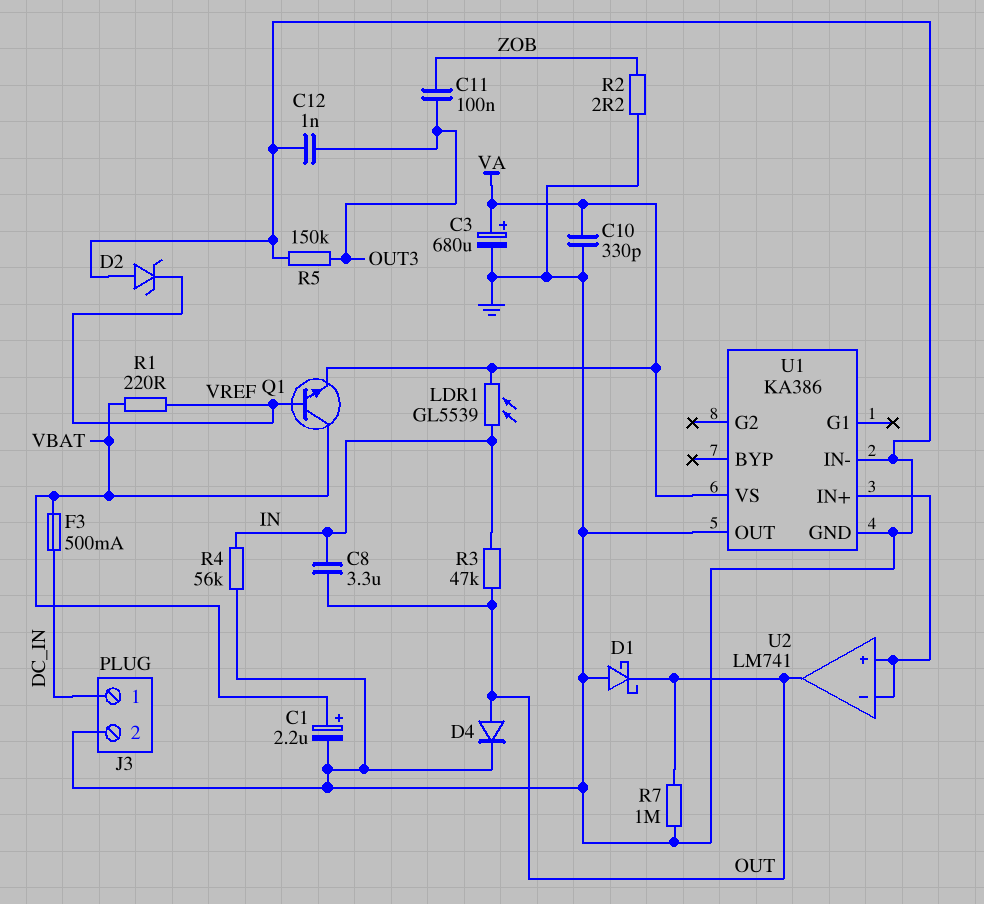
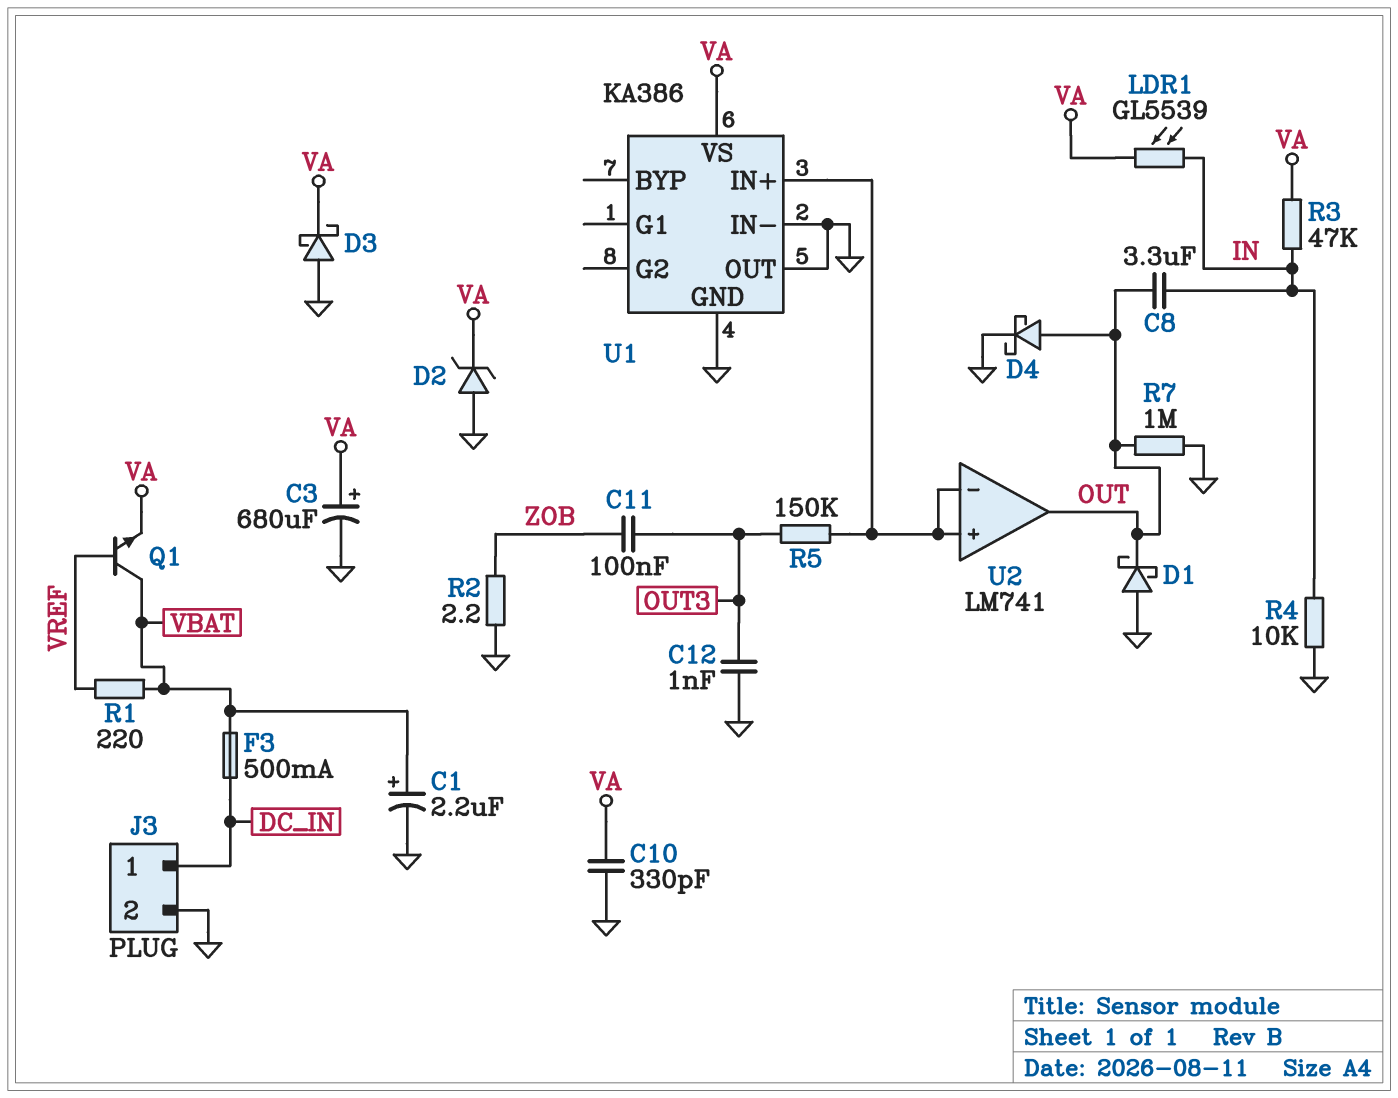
D2: zener (A GND, K VREF) -> zener (A GND, K VA)
D3: none -> schottky (A GND, K VA)
D4: diode (A OUT, K GND) -> schottky (A OUT, K GND)
R3: 47k (IN, OUT) -> 47k (IN, VA)
R4: 56k (GND, IN) -> 10k (GND, IN)
R5: 150k (GND, OUT3) -> 150k (OUT3, U1/IN+)

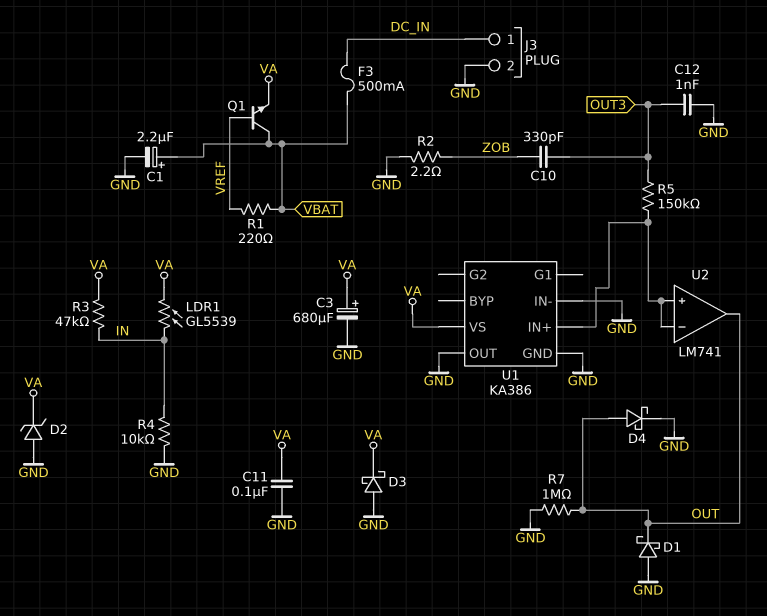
C8: 3.3uF (IN, OUT) -> none
C10: 330pF (GND, VA) -> 330pF (OUT3, ZOB)
C11: 100nF (OUT3, ZOB) -> 100nF (GND, VA)

